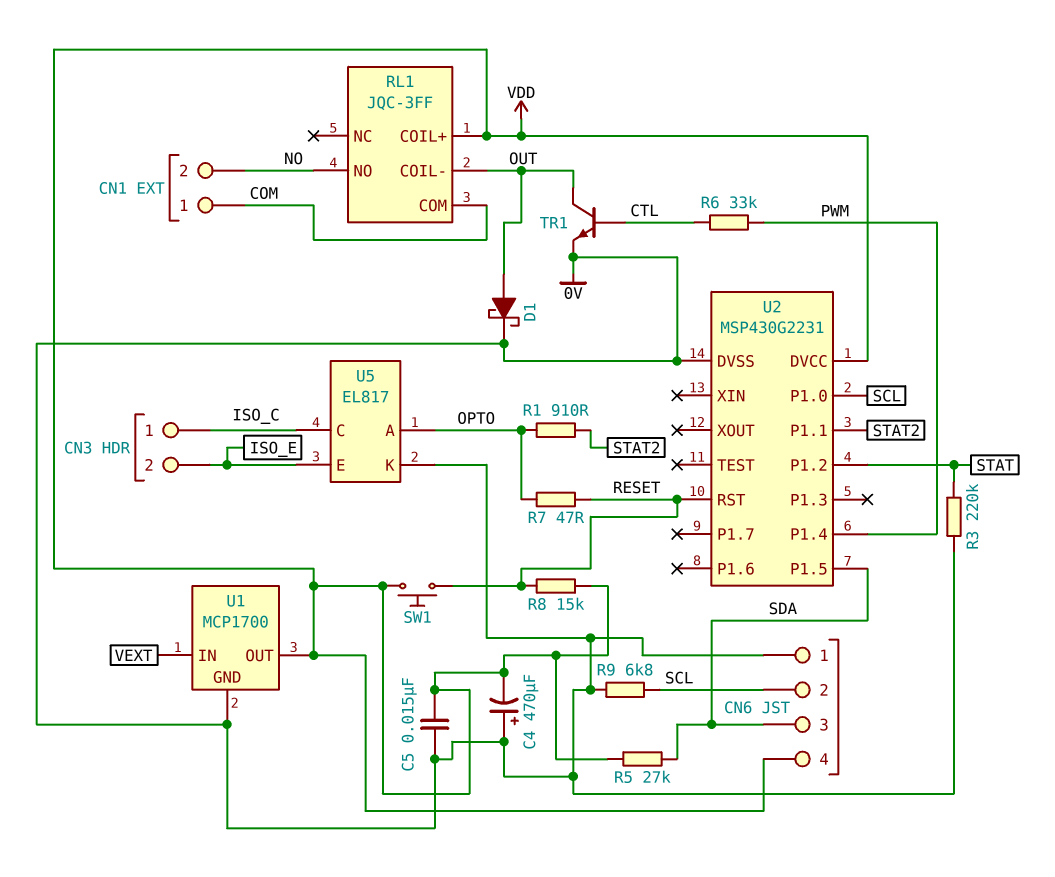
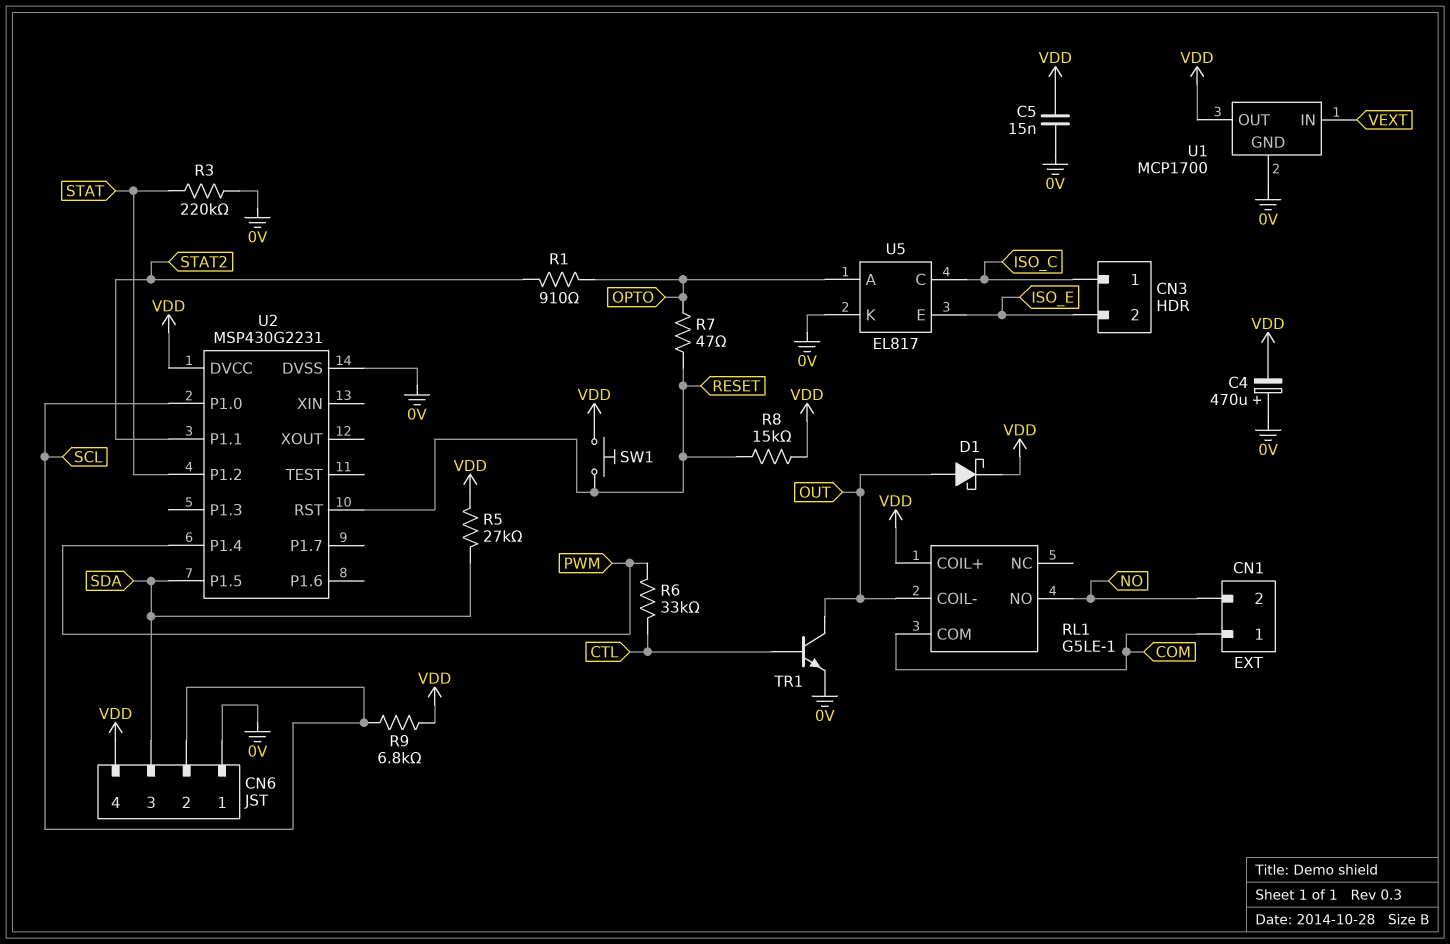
D1: schottky (A OUT, K 0V) -> schottky (A OUT, K VDD)
R9: 6.8k (0V, SCL) -> 6.8k (SCL, VDD)
RL1: JQC-3FF -> G5LE-1

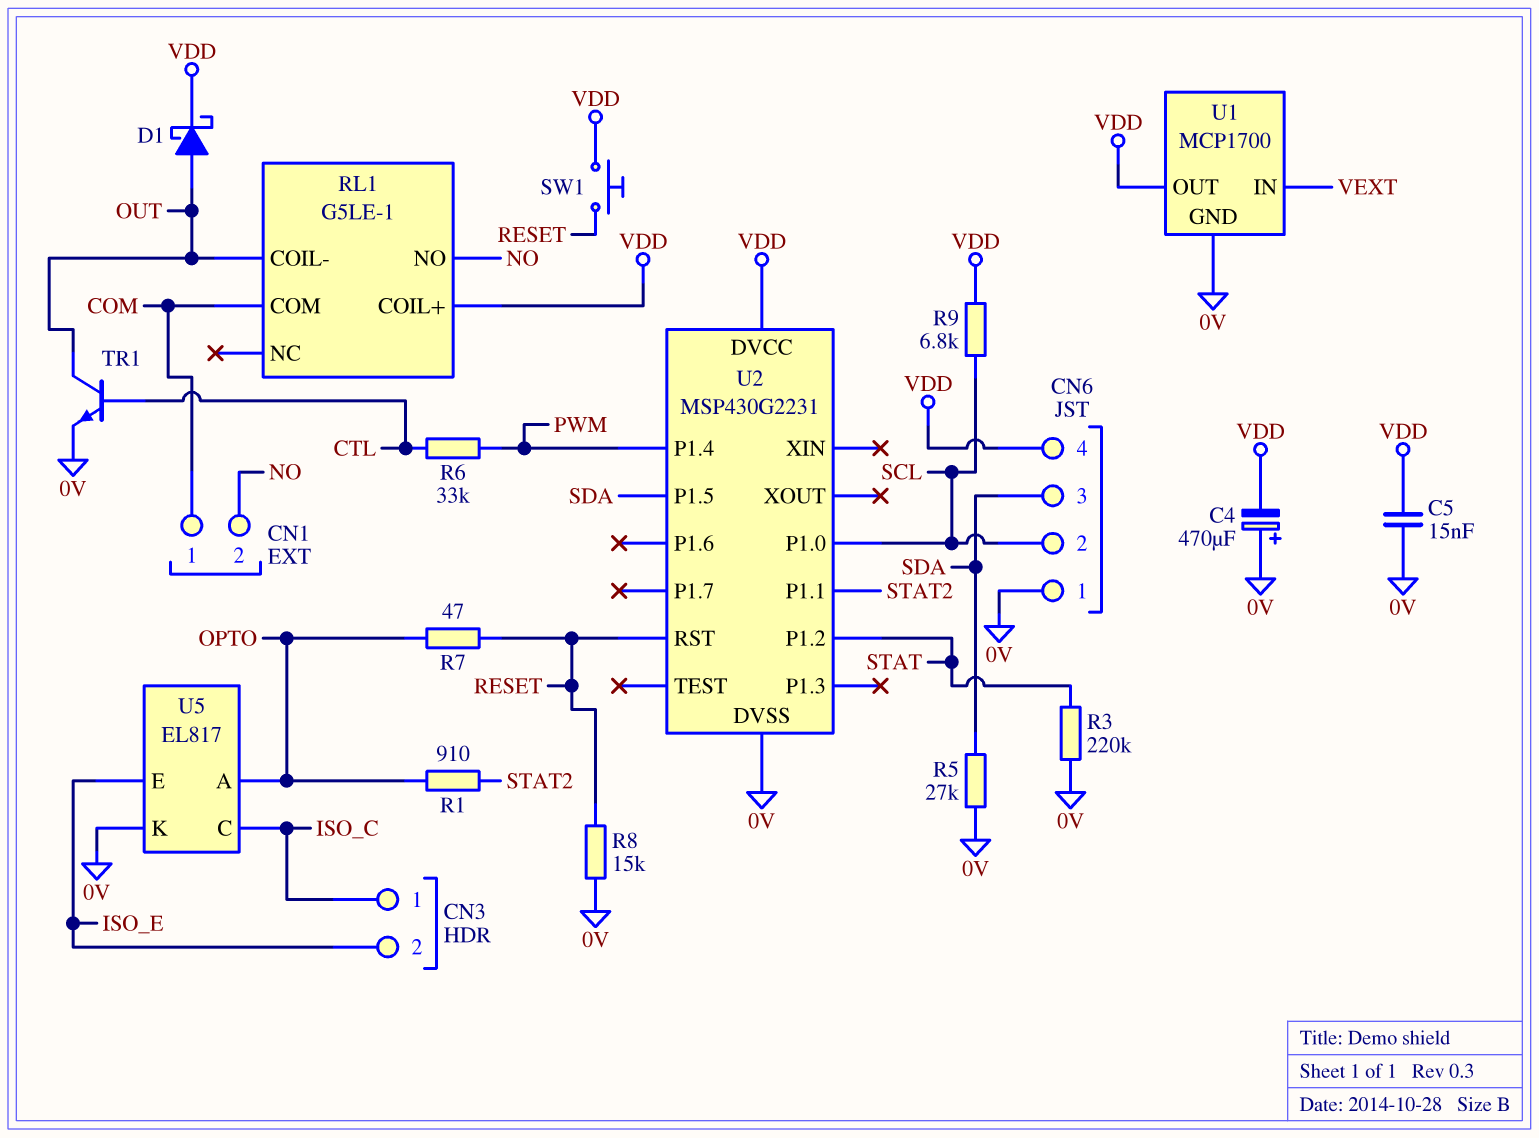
R5: 27k (SDA, VDD) -> 27k (0V, SDA)
R8: 15k (RESET, VDD) -> 15k (0V, RESET)

